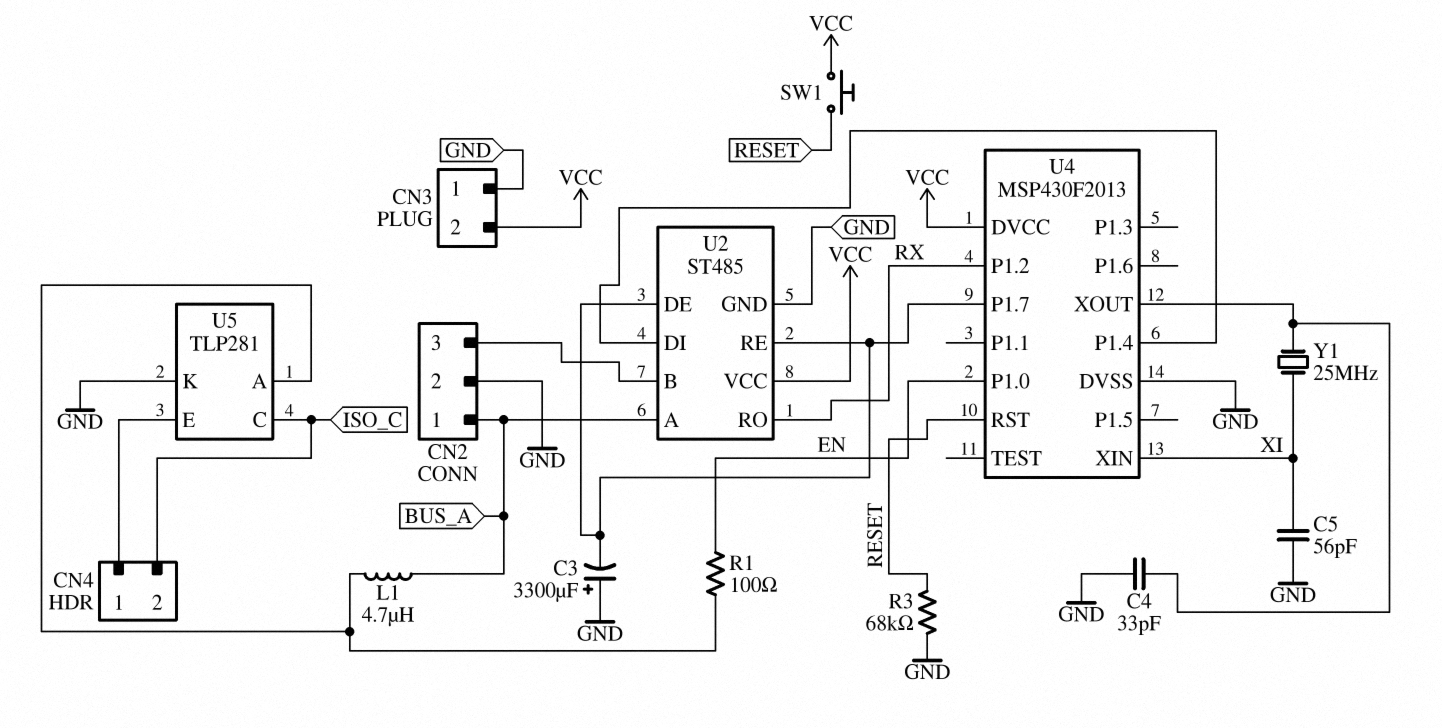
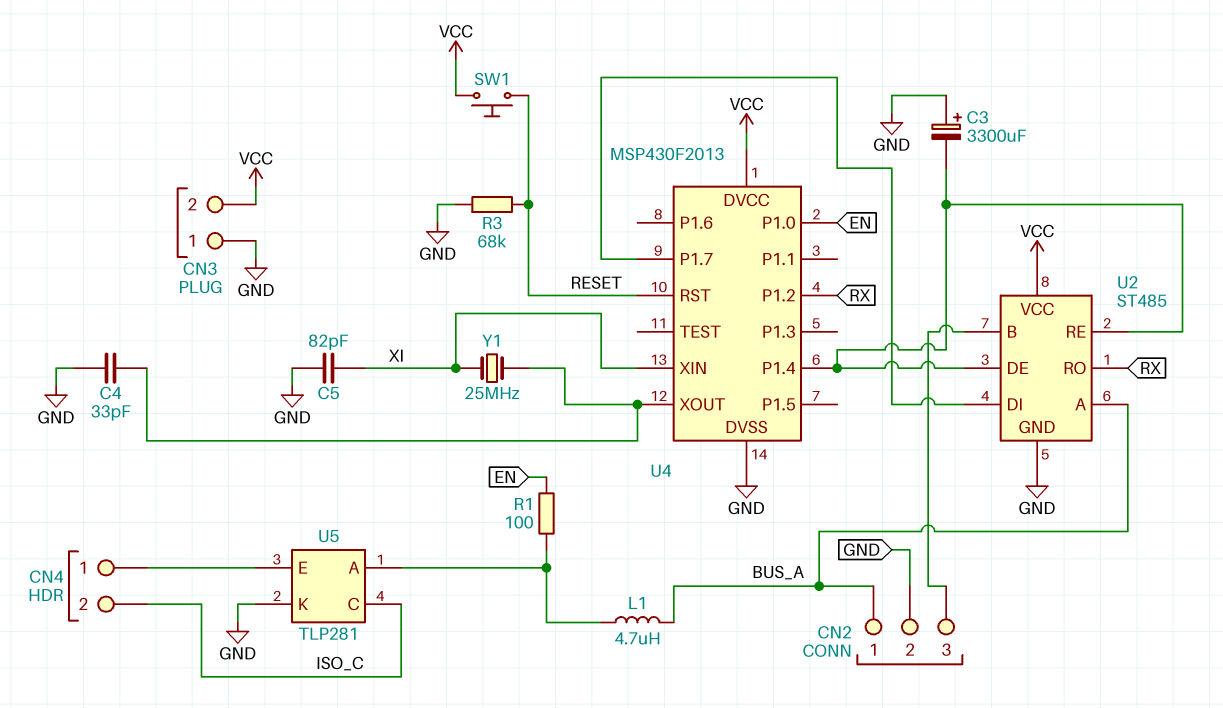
C5: 56pF (GND, XI) -> 82pF (GND, XI)
U4 pin P1.4: U2/DI -> U2/DE
U4 pin P1.7: U2/DE -> U2/DI

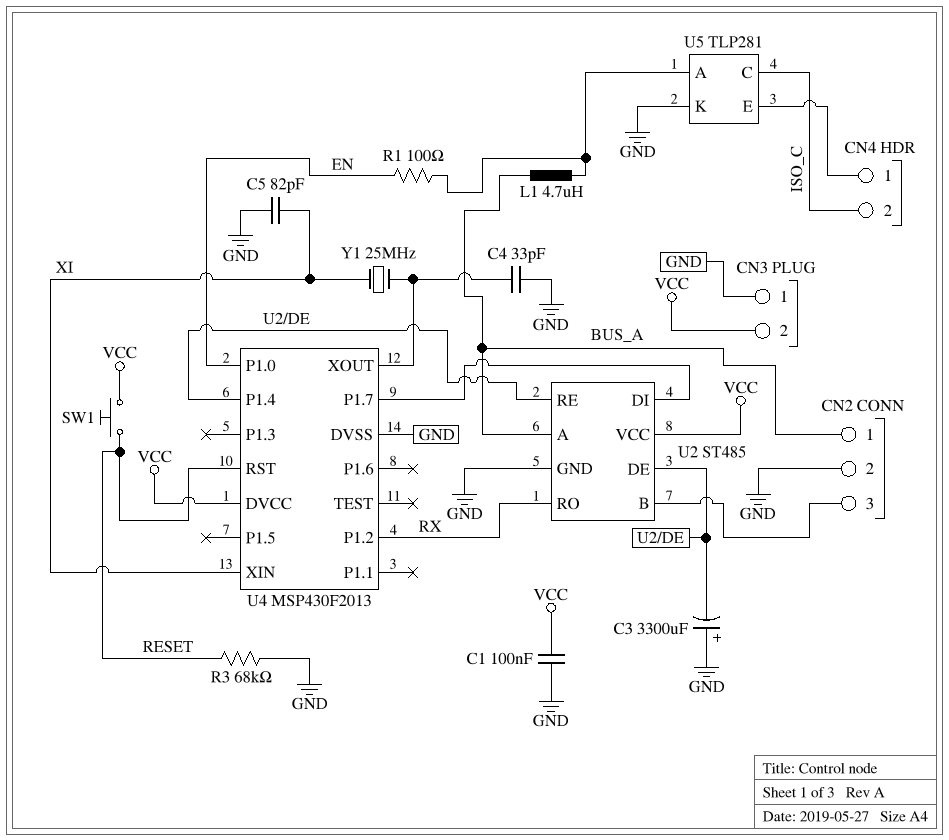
C1: none -> 100nF (GND, VCC)

